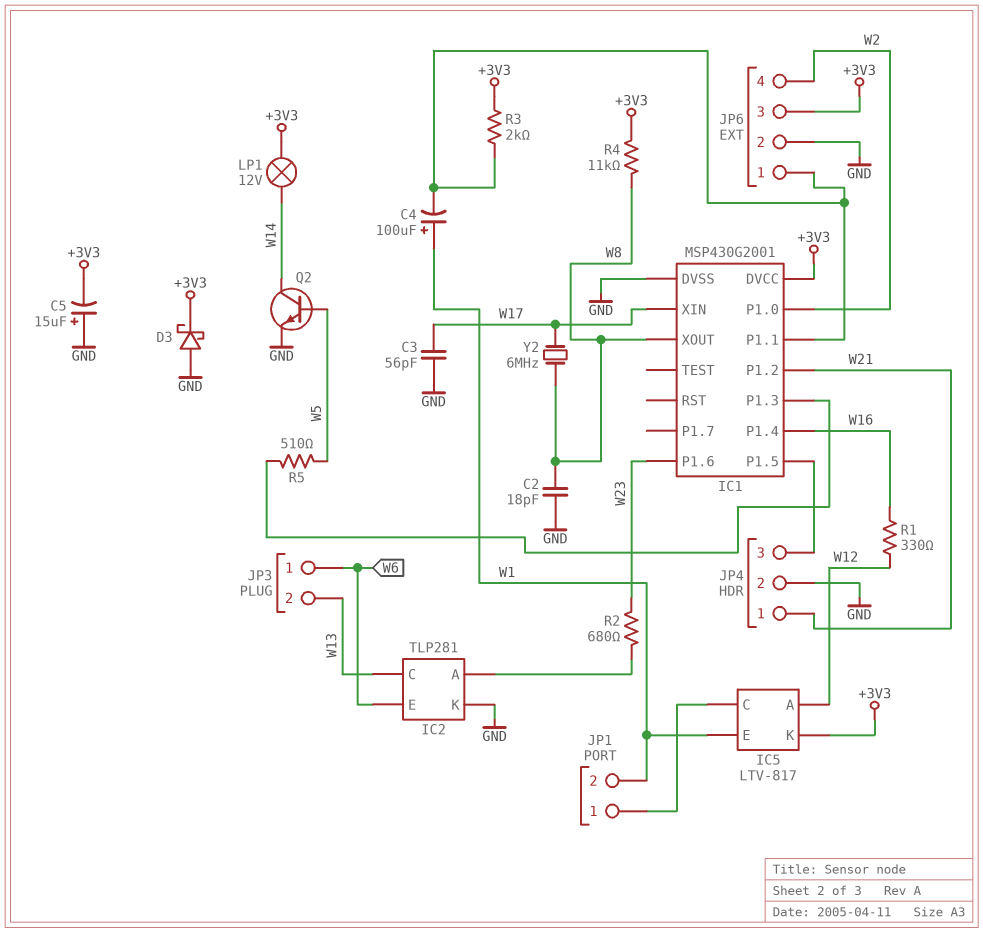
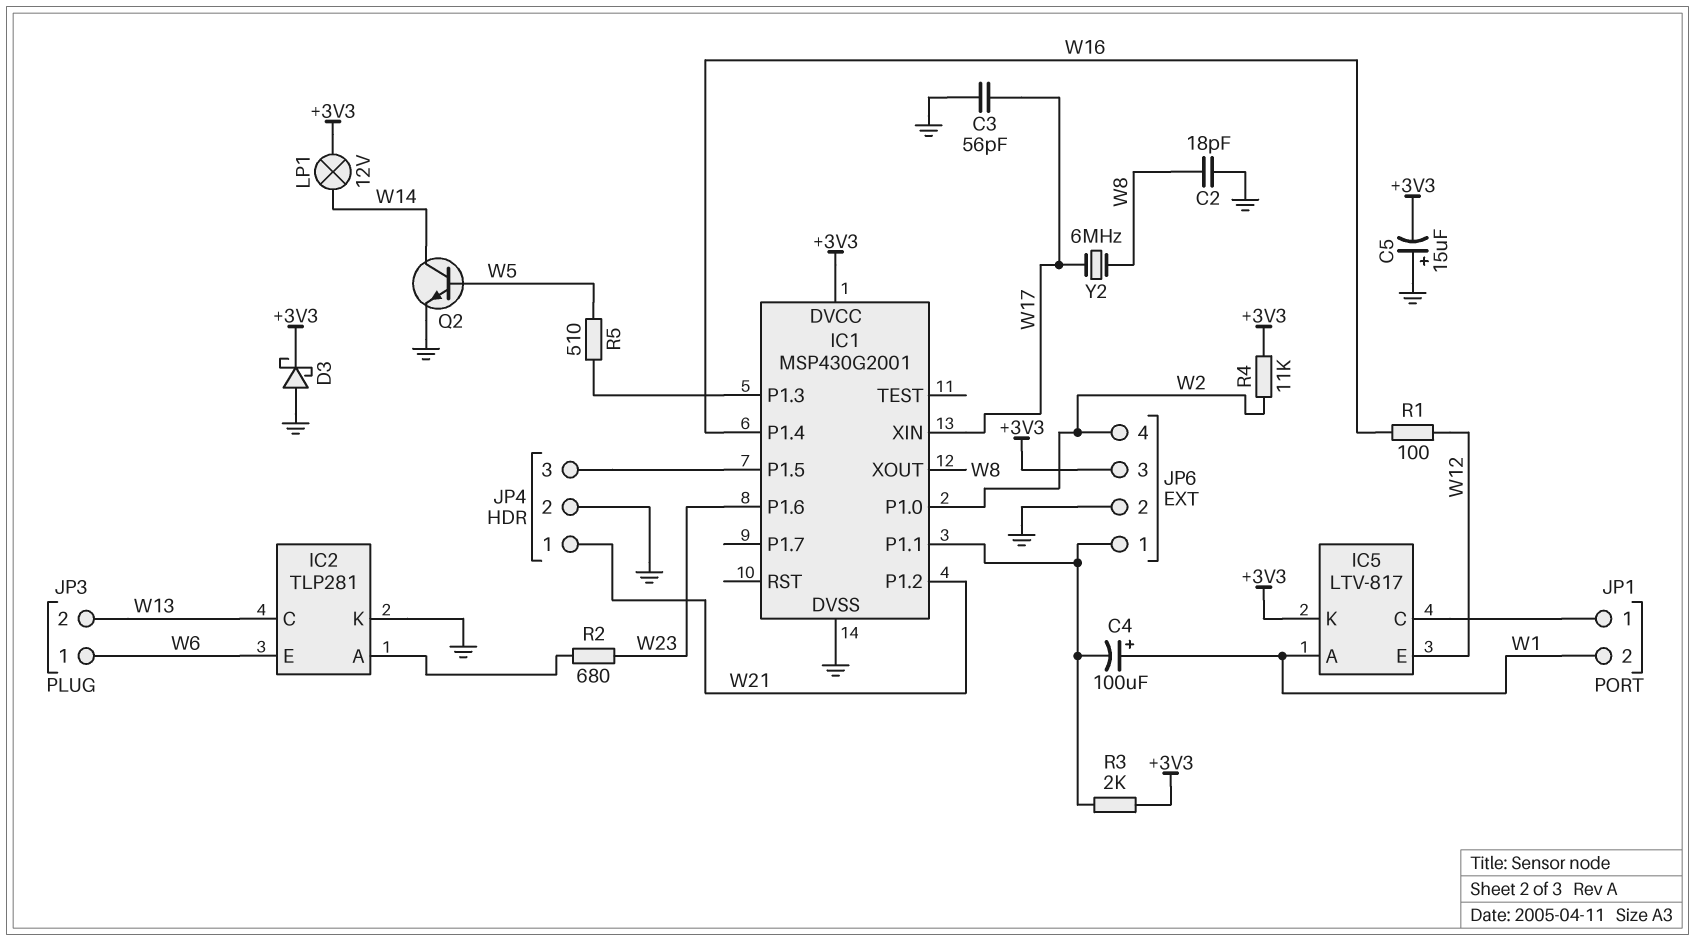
IC5 pin A: W12 -> W1
IC5 pin E: W1 -> W12
R1: 330 (W12, W16) -> 100 (W12, W16)
R4: 11k (+3V3, W8) -> 11k (+3V3, W2)

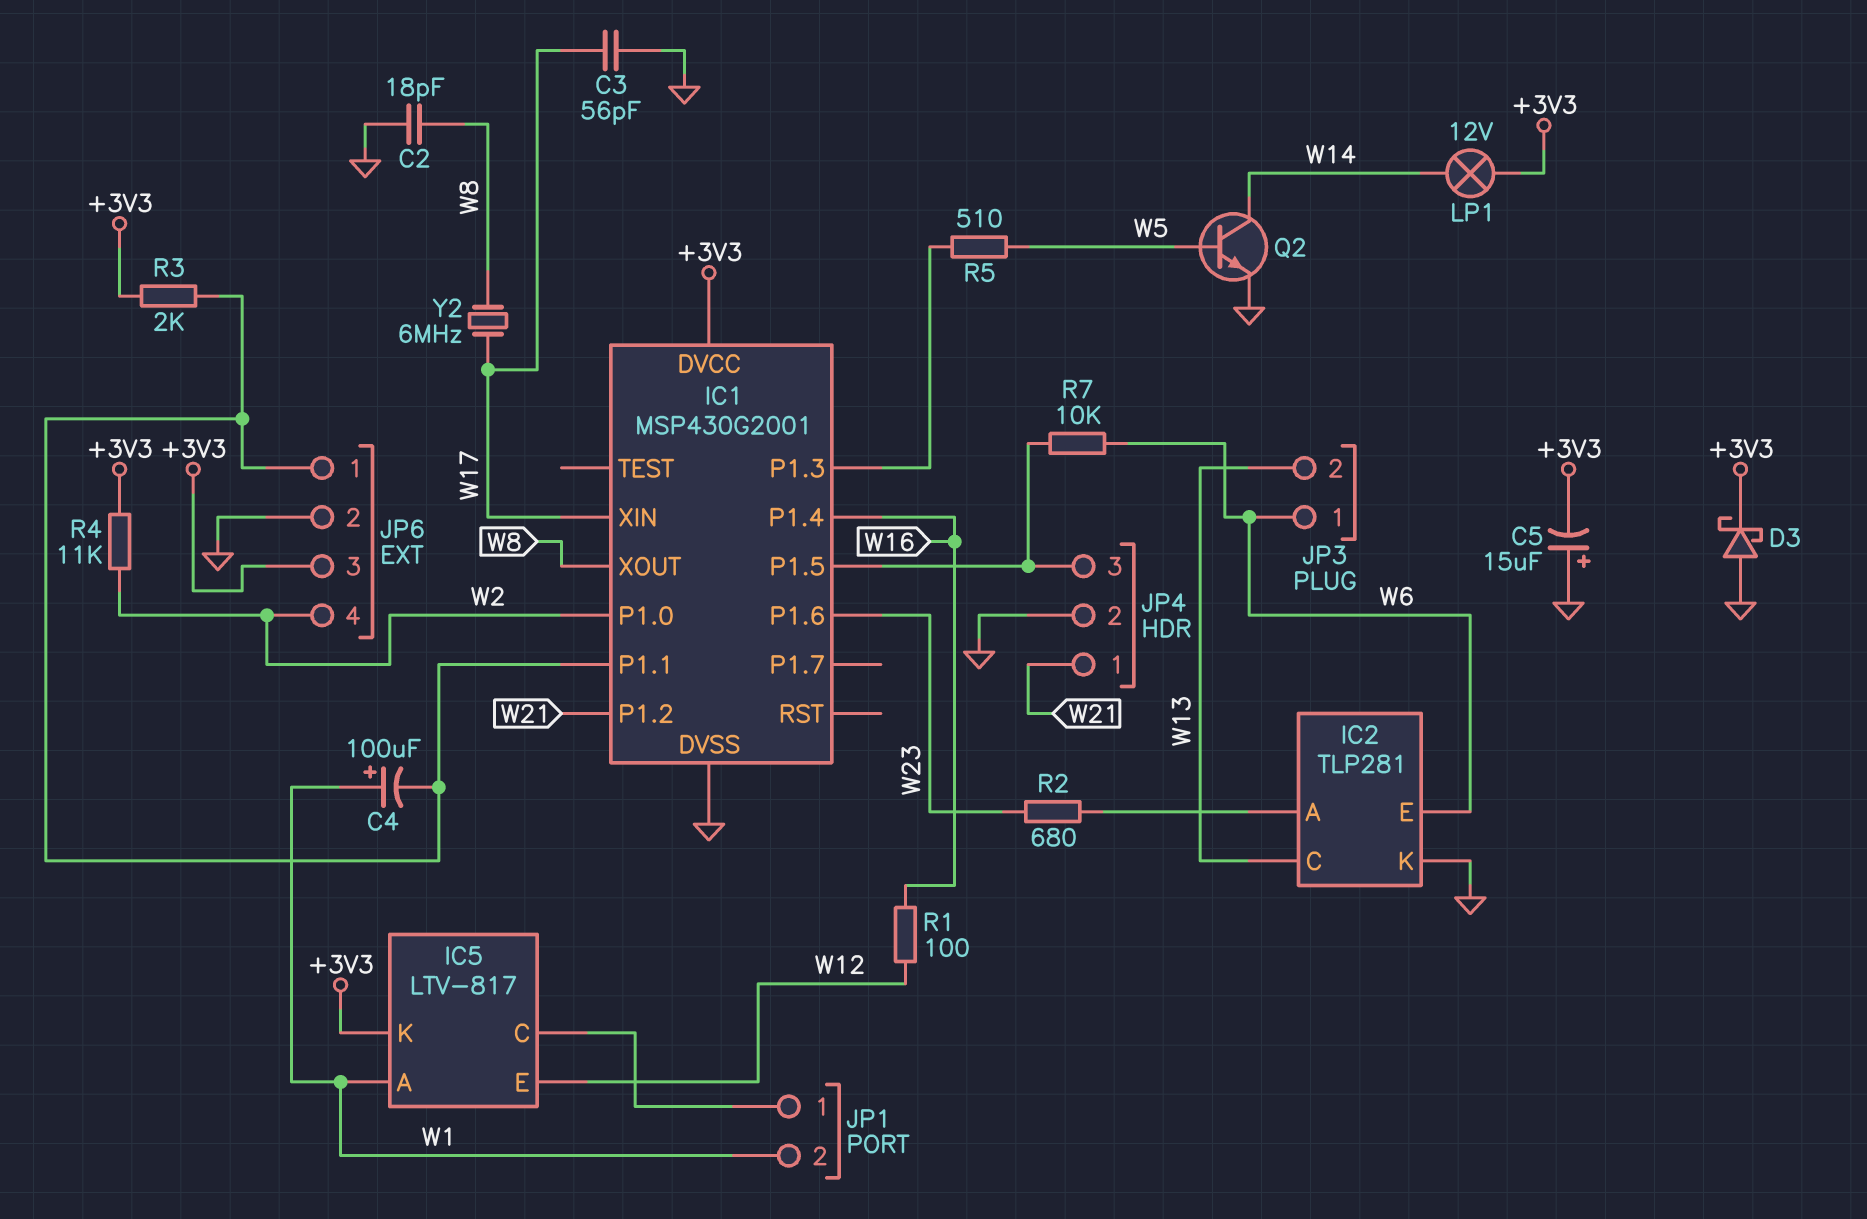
R7: none -> 10k (IC1/P1.5, W6)

